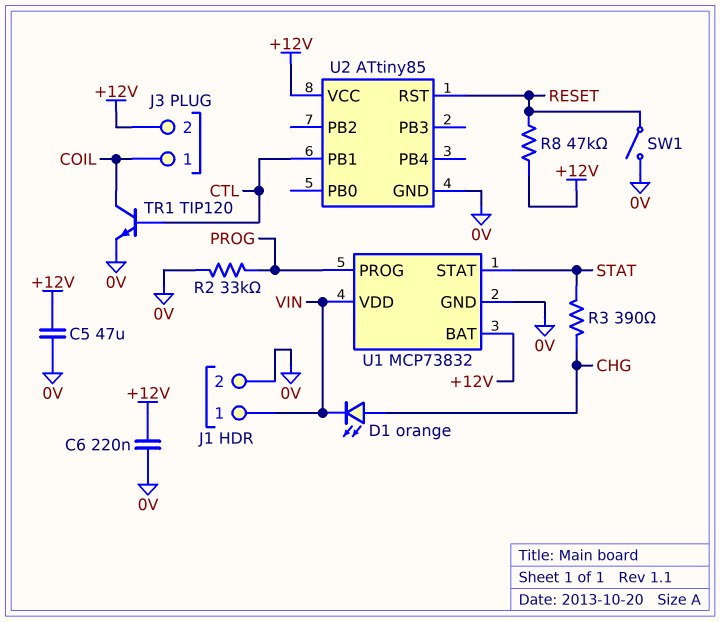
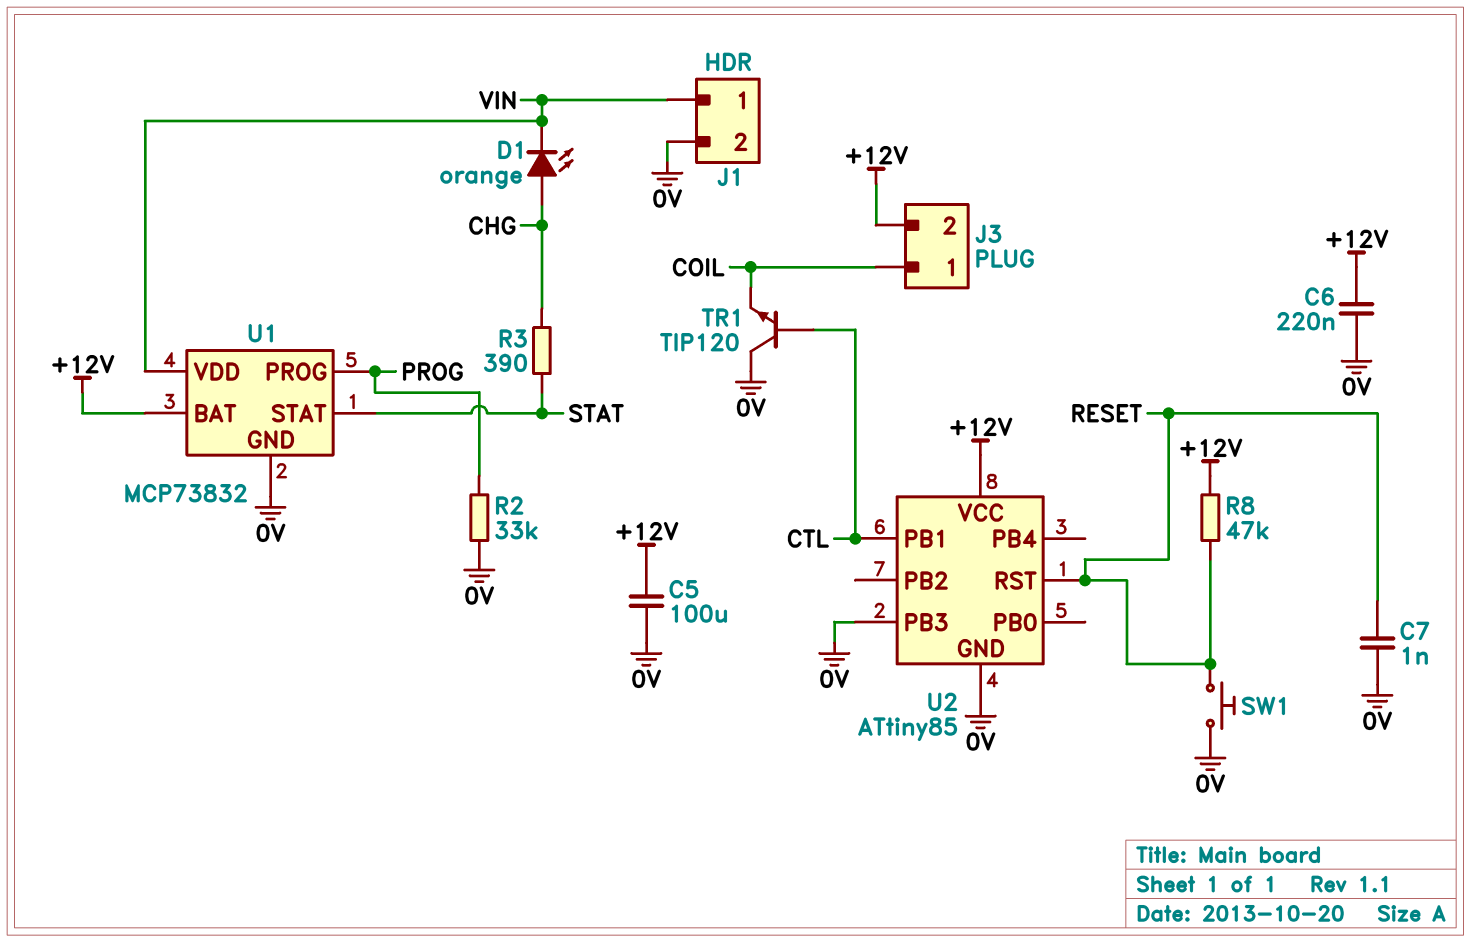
C5: 47uF (+12V, 0V) -> 100uF (+12V, 0V)
C7: none -> 1nF (0V, RESET)
SW1: switch (0V, RESET) -> button (0V, RESET)
TR1: NPN TIP120 (B CTL, C COIL, E 0V) -> NPN TIP120 (B CTL, C 0V, E COIL)
U2 pin PB3: none -> 0V

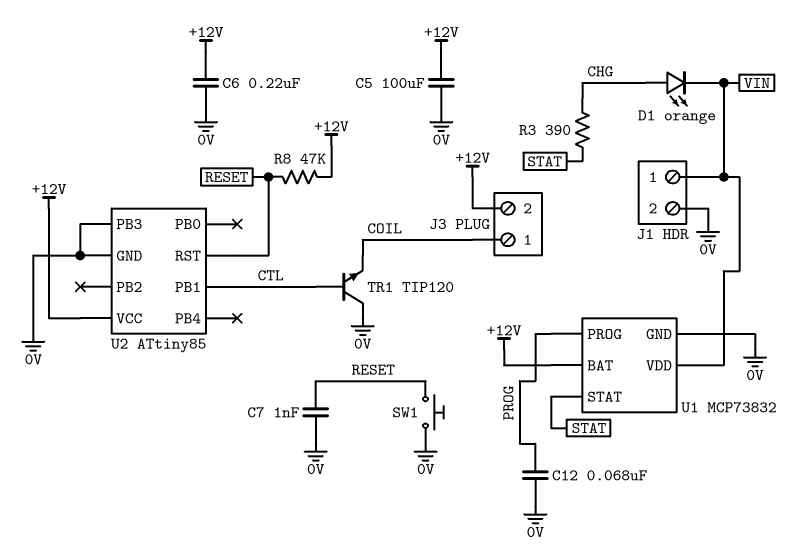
C12: none -> 68nF (0V, PROG)
R2: 33k (0V, PROG) -> none

